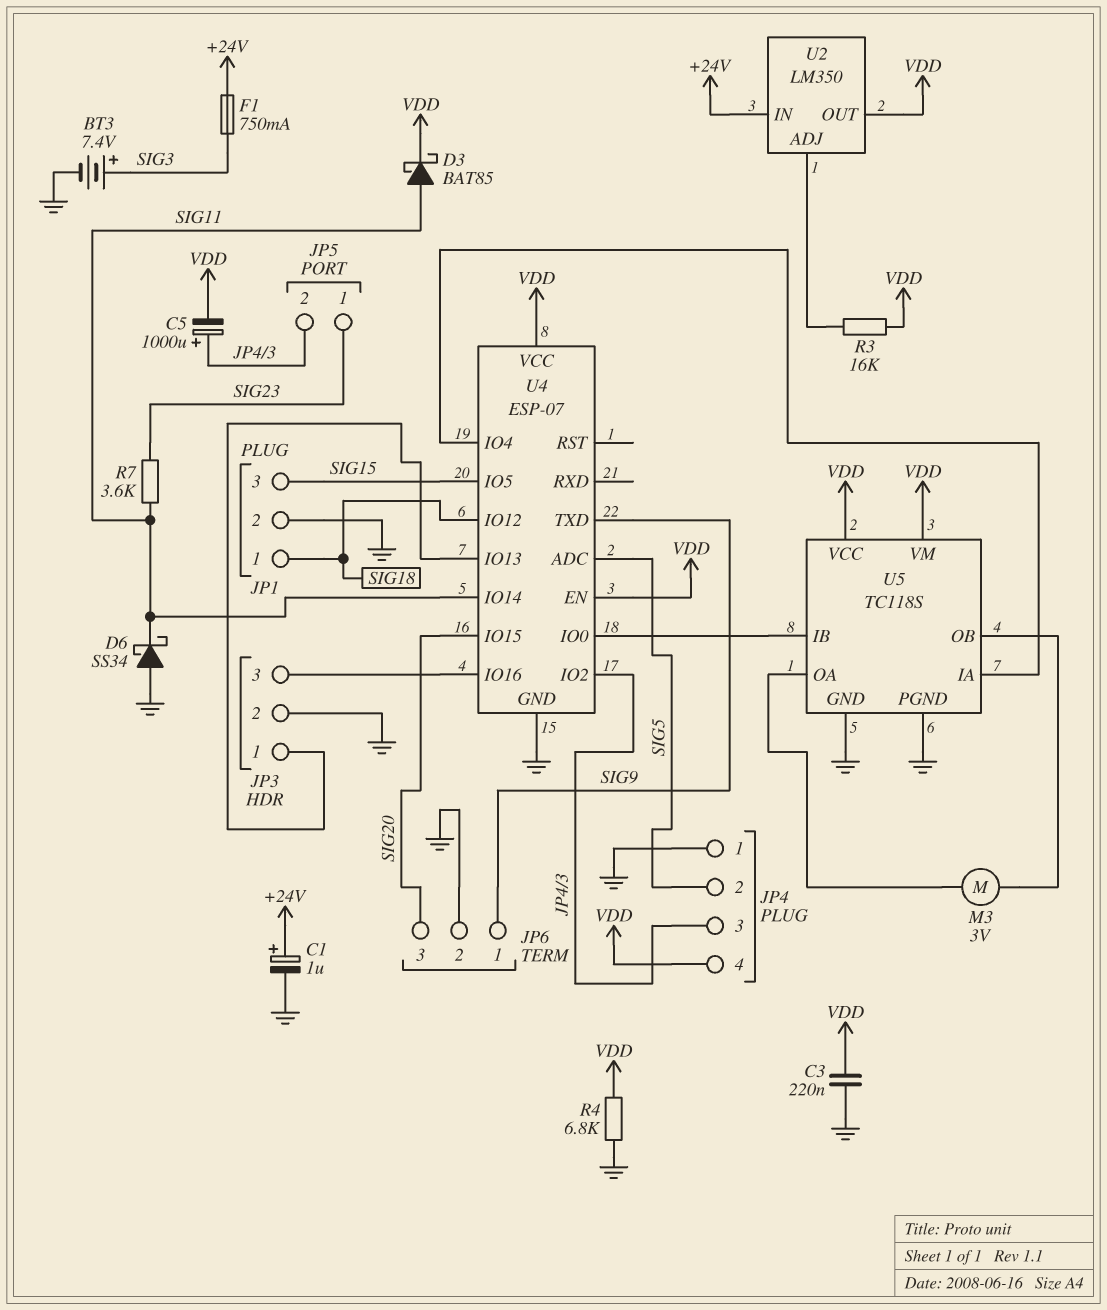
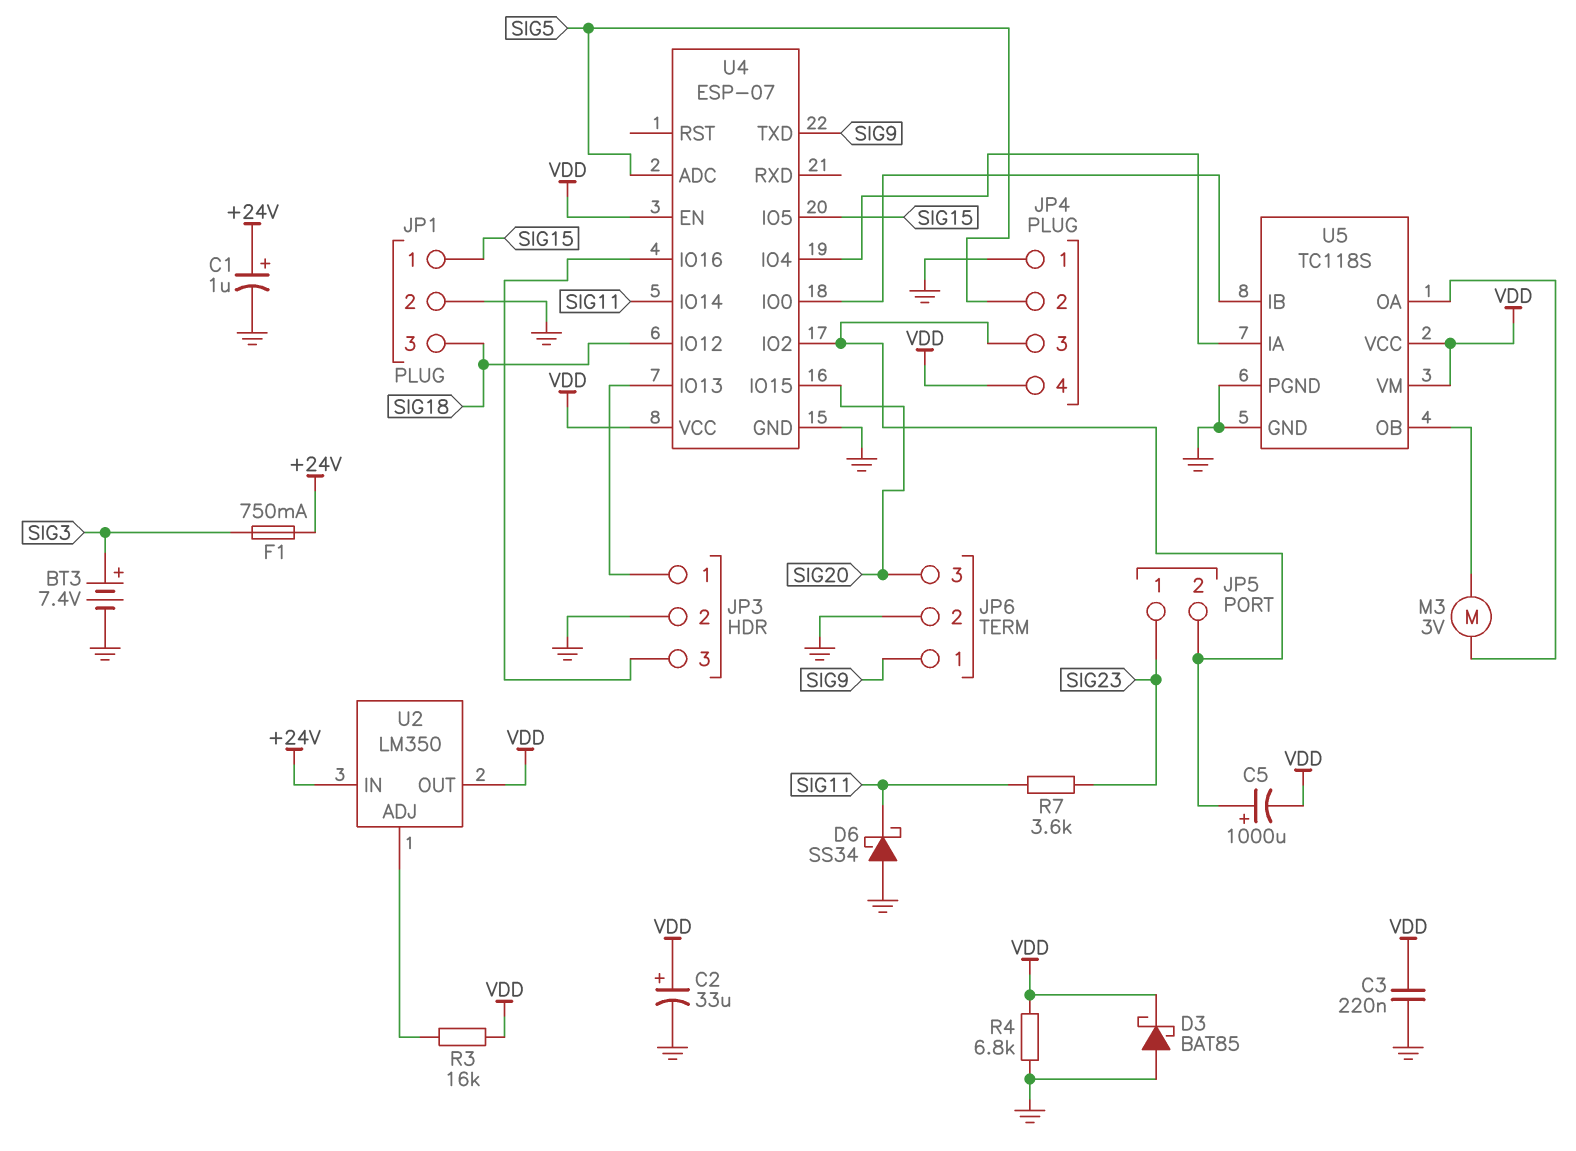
C2: none -> 33uF (plus VDD, minus GND)
D3: schottky BAT85 (A SIG11, K VDD) -> schottky BAT85 (A GND, K VDD)
JP1 pin 1: SIG18 -> SIG15
JP1 pin 3: SIG15 -> SIG18

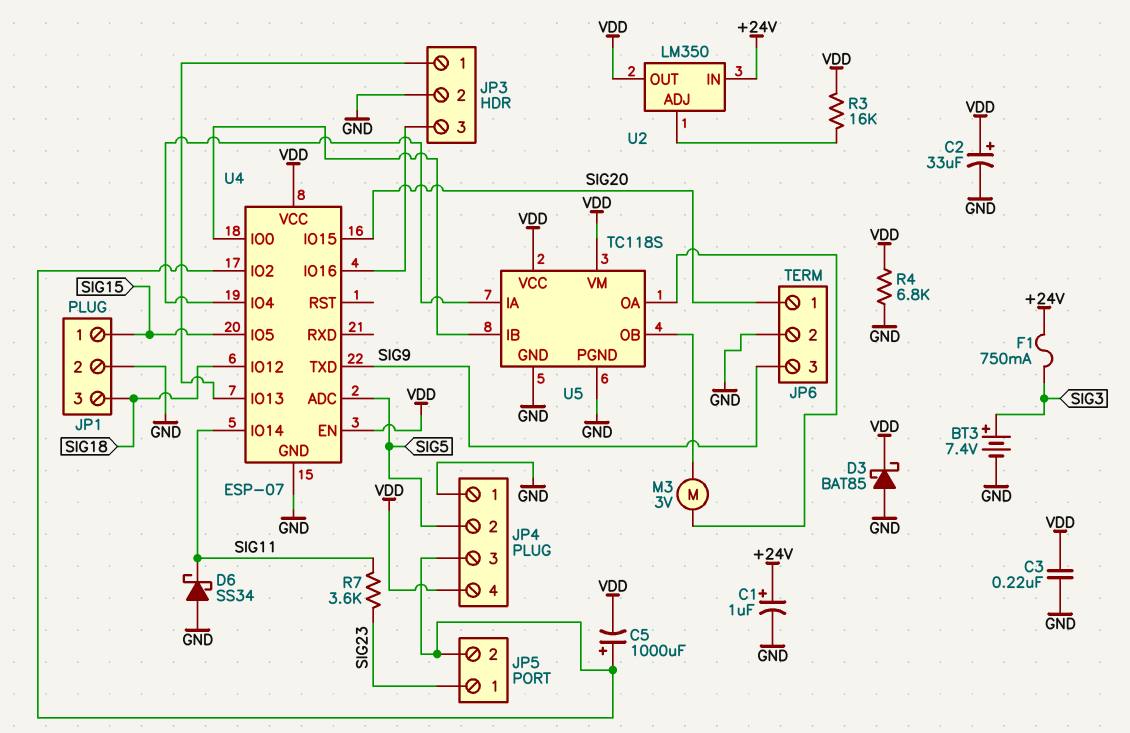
JP6 pin 1: SIG9 -> SIG20
JP6 pin 3: SIG20 -> SIG9

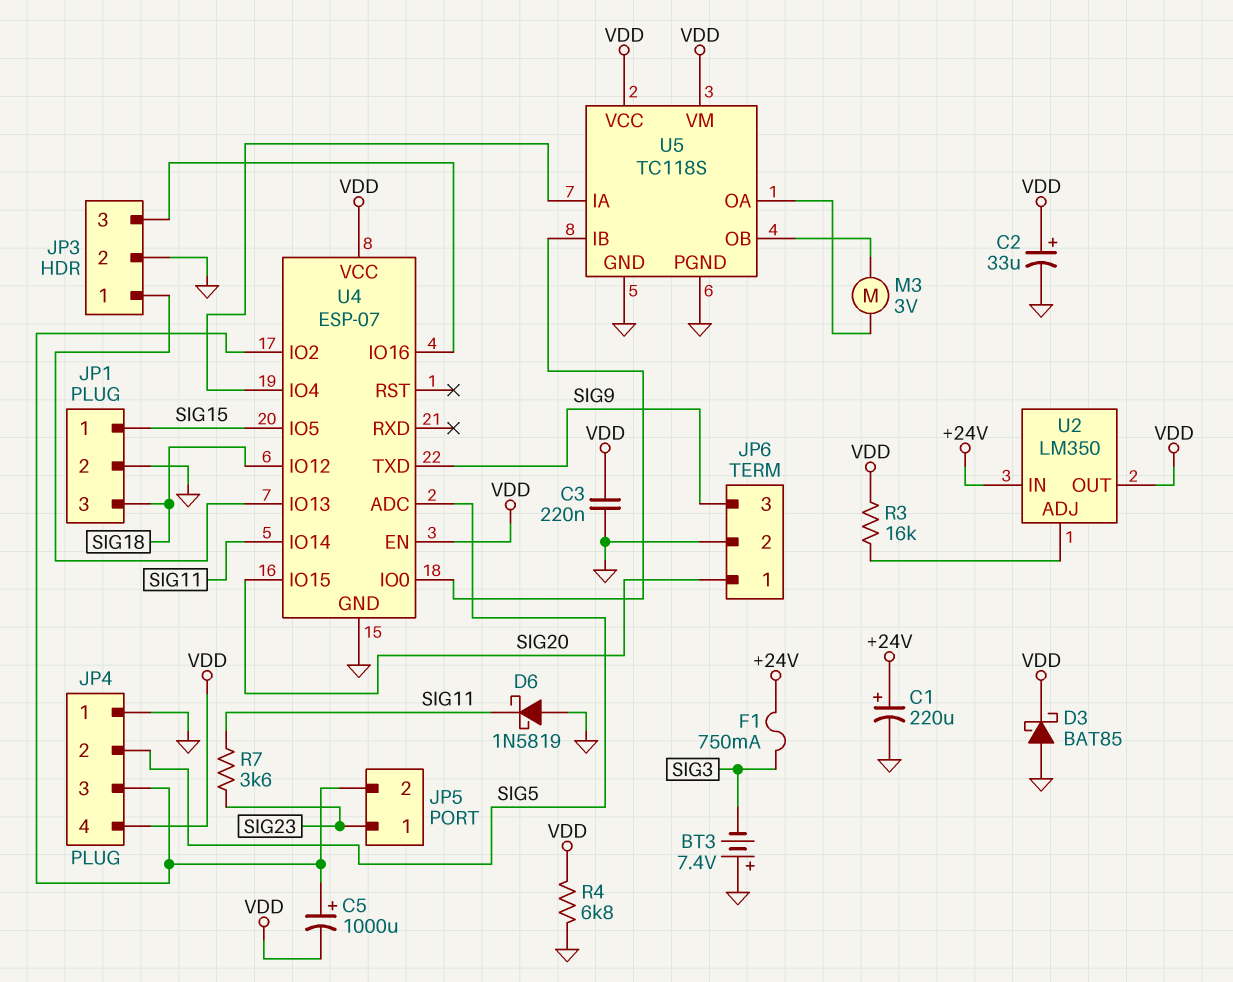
BT3: 7.4V (plus SIG3, minus GND) -> 7.4V (plus GND, minus SIG3)
C1: 1uF (plus +24V, minus GND) -> 220uF (plus +24V, minus GND)
D6: schottky SS34 (A GND, K SIG11) -> schottky 1N5819 (A GND, K SIG11)

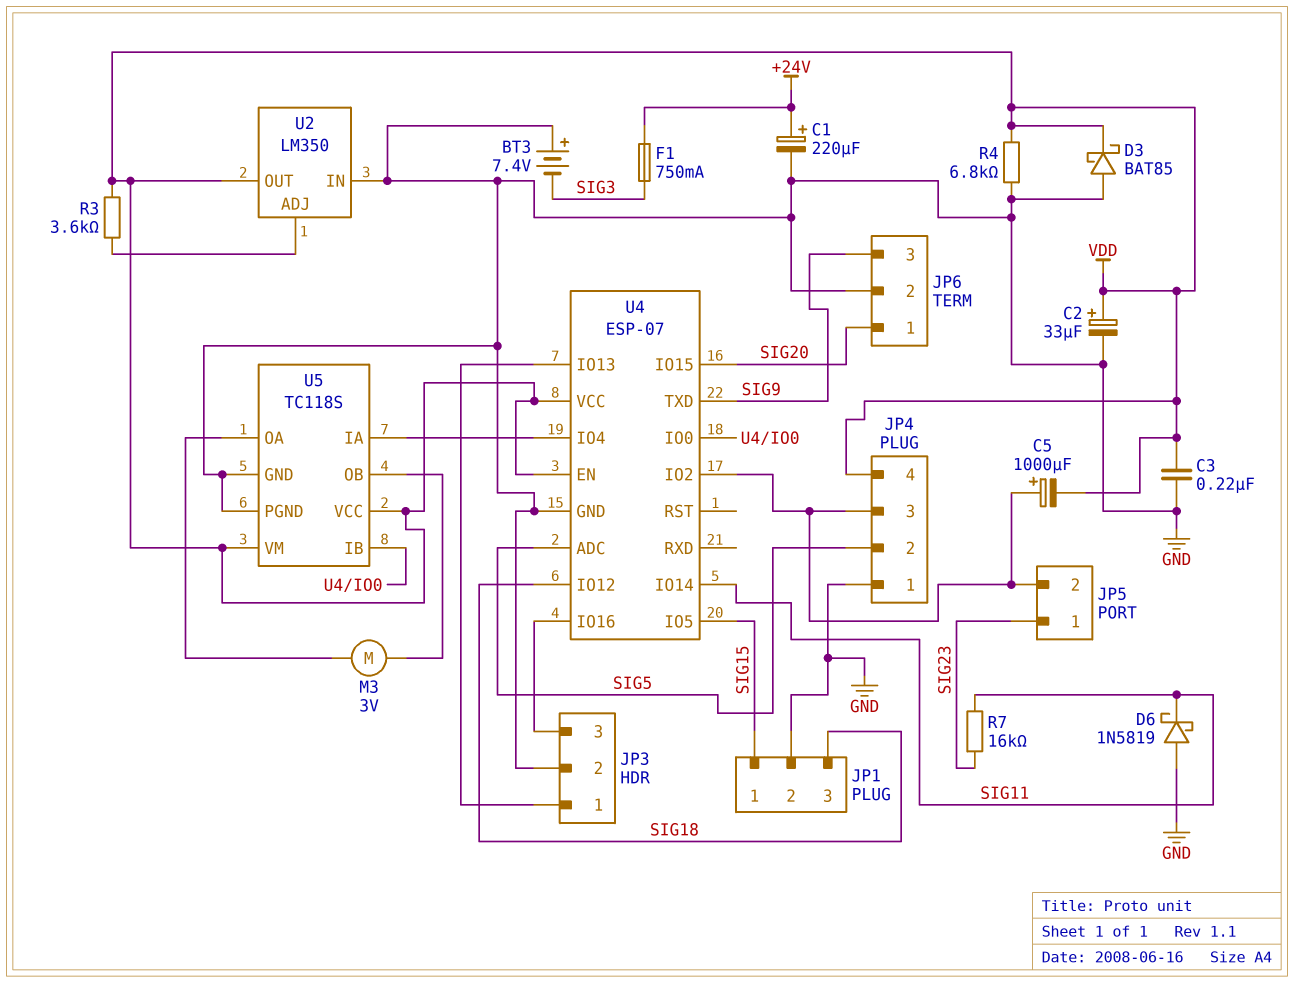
R3: 16k (U2/ADJ, VDD) -> 3.6k (U2/ADJ, VDD)
R7: 3.6k (SIG11, SIG23) -> 16k (SIG11, SIG23)
U2 pin IN: +24V -> GND

